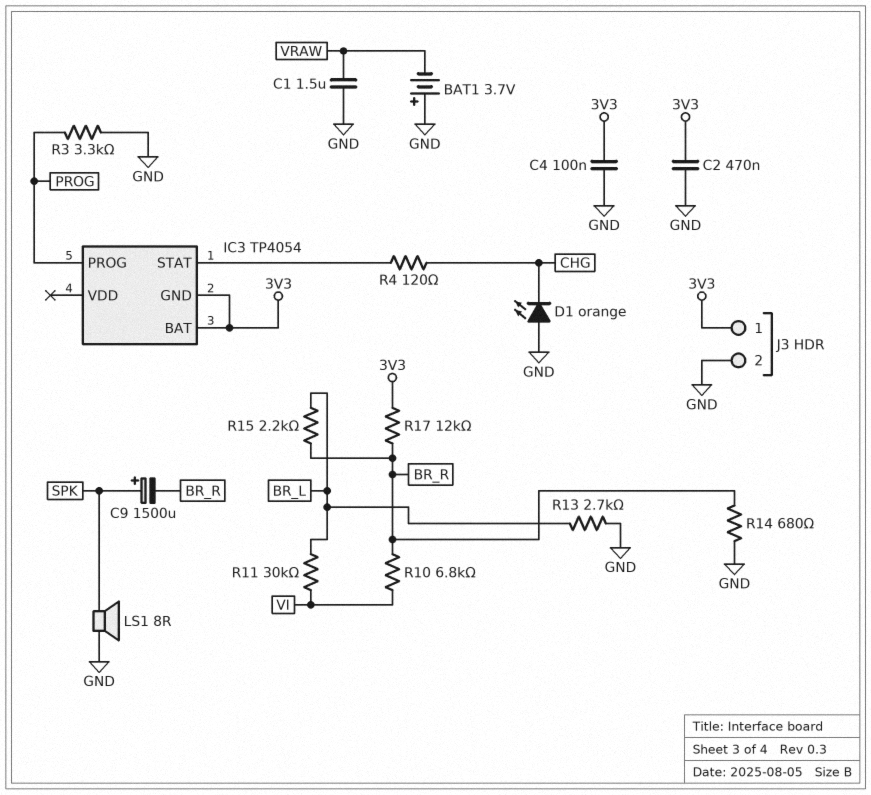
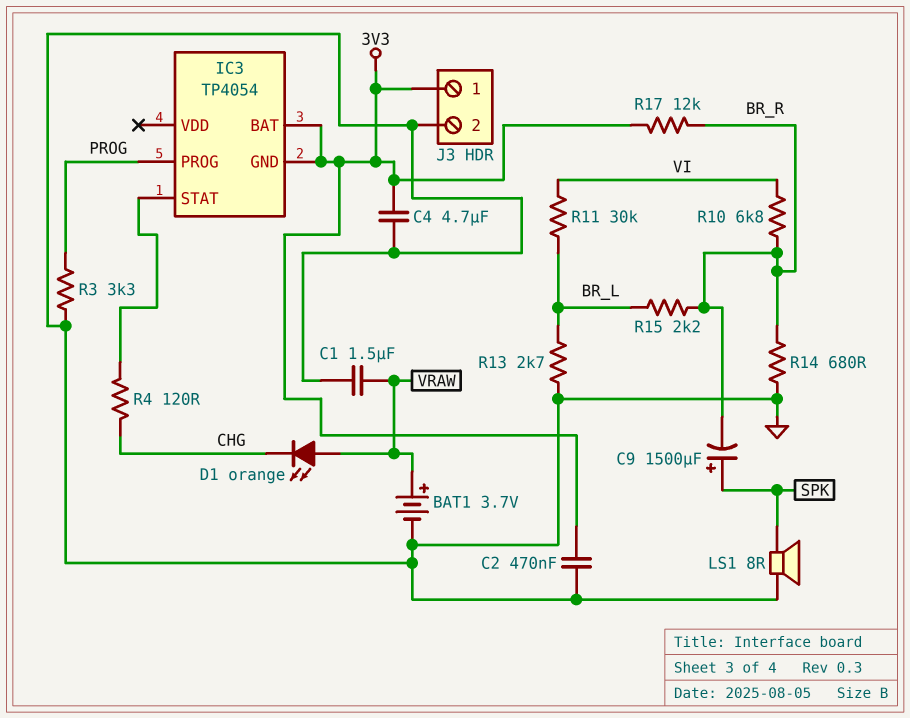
BAT1: 3.7V (plus GND, minus VRAW) -> 3.7V (plus VRAW, minus GND)
C4: 100nF (3V3, GND) -> 4.7uF (3V3, GND)
D1: LED orange (A GND, K CHG) -> LED orange (A VRAW, K CHG)

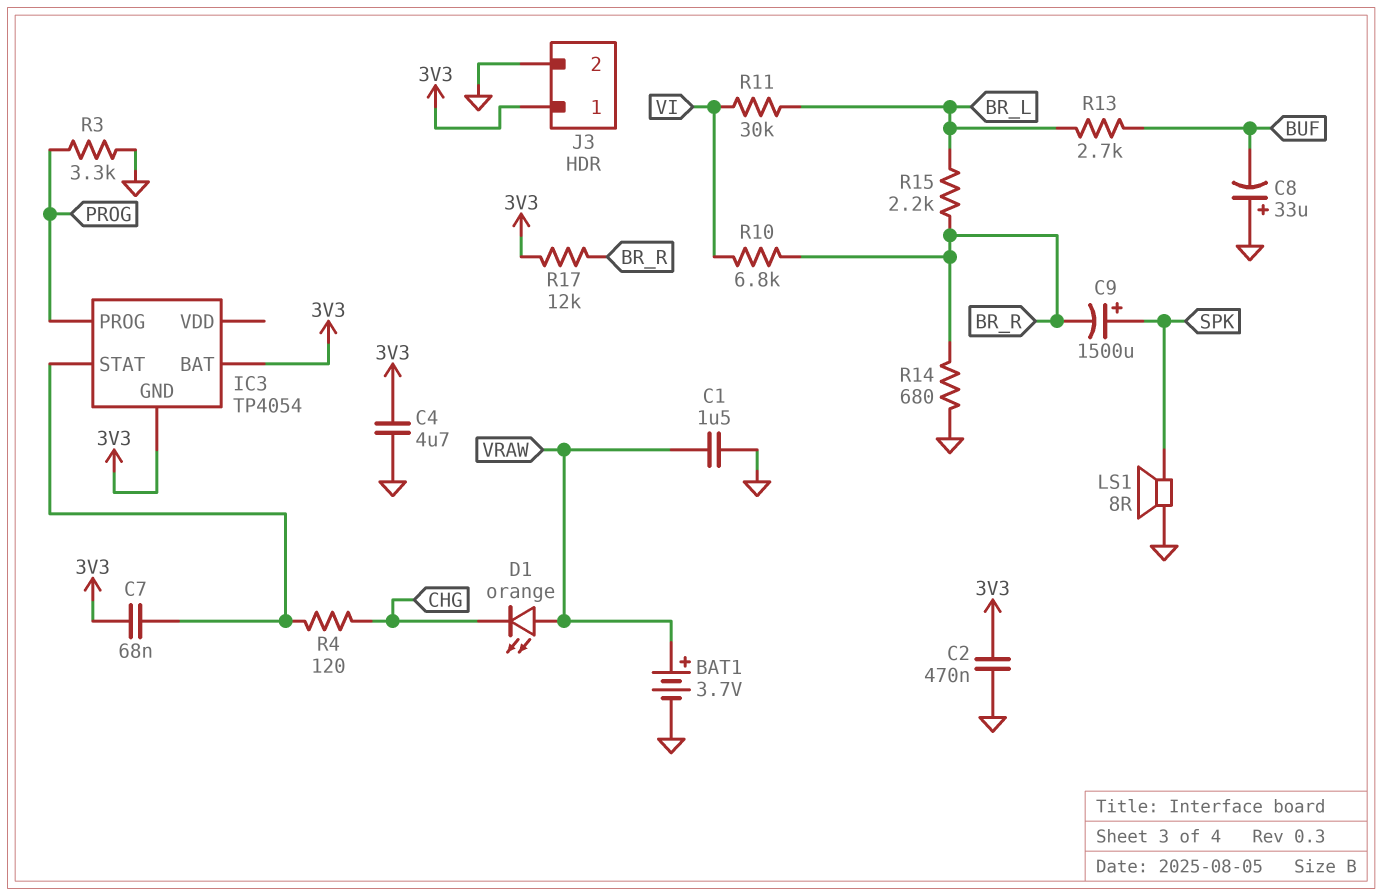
C7: none -> 68nF (3V3, IC3/STAT)
C8: none -> 33uF (plus GND, minus BUF)
R13: 2.7k (BR_L, GND) -> 2.7k (BR_L, BUF)

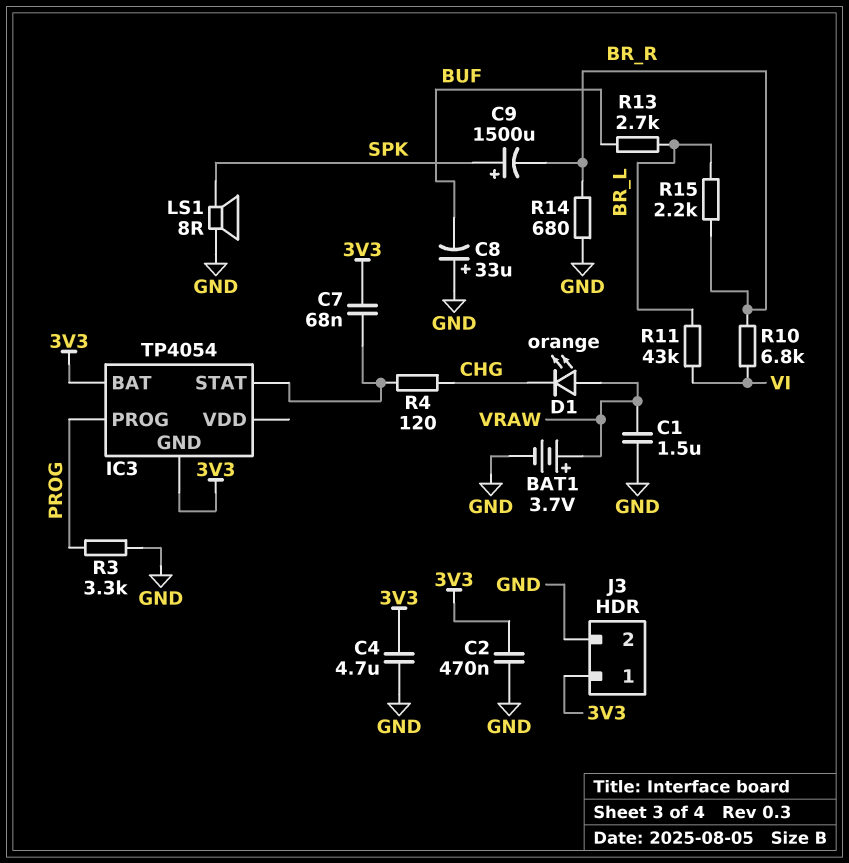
R11: 30k (BR_L, VI) -> 43k (BR_L, VI)
R17: 12k (3V3, BR_R) -> none

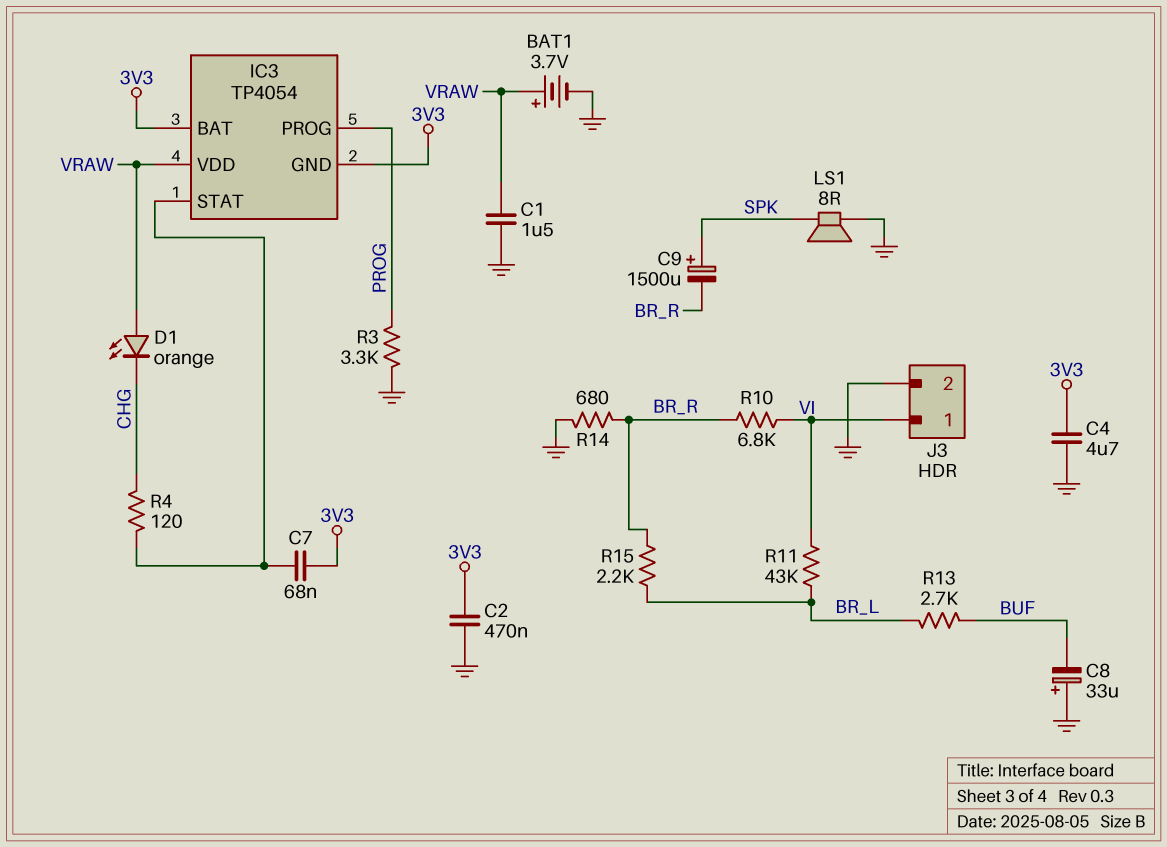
IC3 pin VDD: none -> VRAW
J3 pin 1: 3V3 -> VI

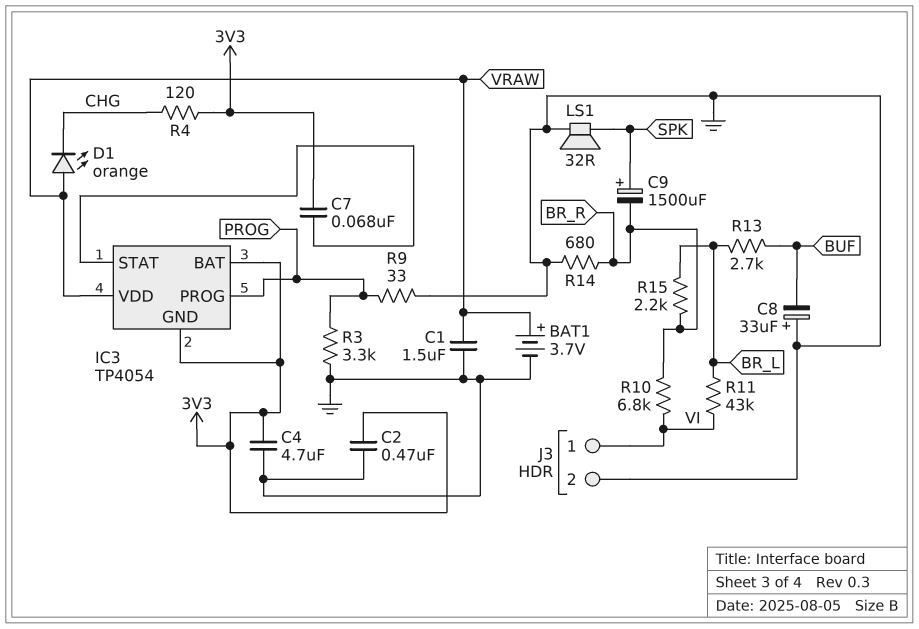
LS1: speaker 8R (GND, SPK) -> speaker 32R (GND, SPK)
R4: 120 (CHG, IC3/STAT) -> 120 (3V3, CHG)
R9: none -> 33 (GND, PROG)

